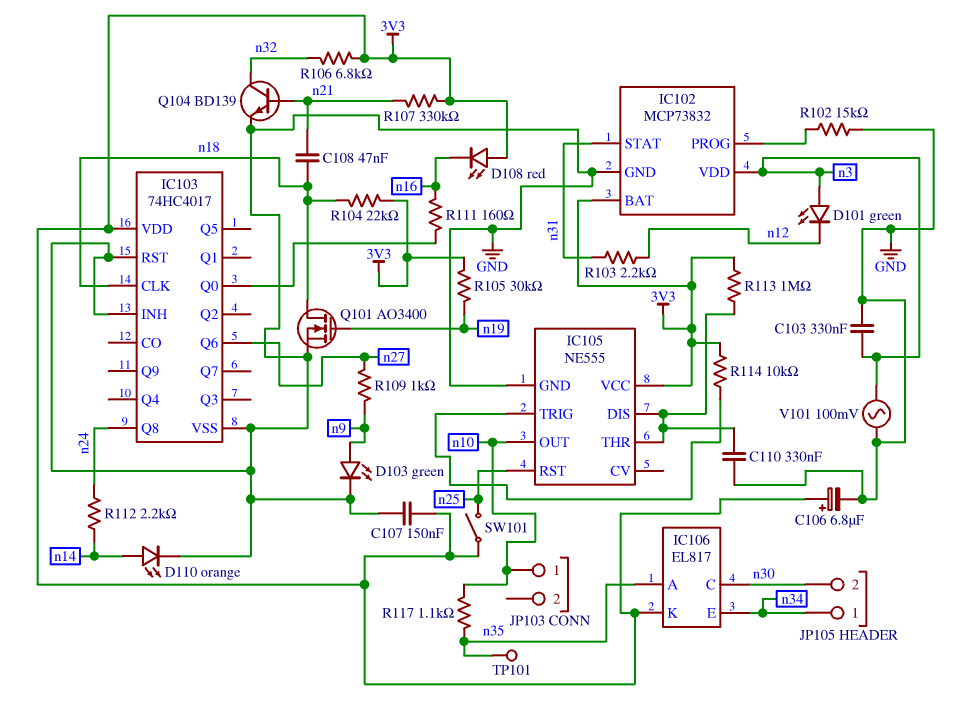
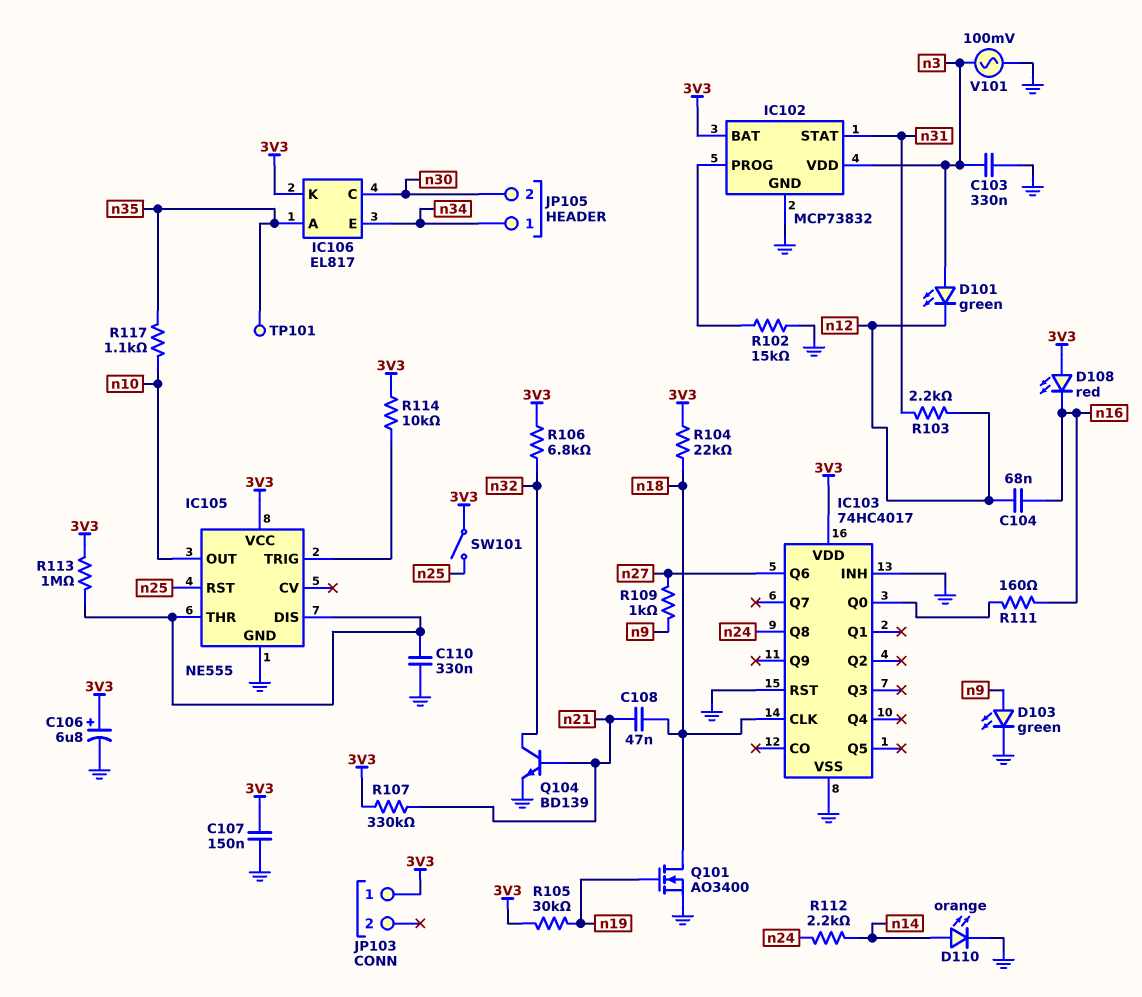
C104: none -> 68nF (n12, n16)
JP103 pin 1: n10 -> 3V3

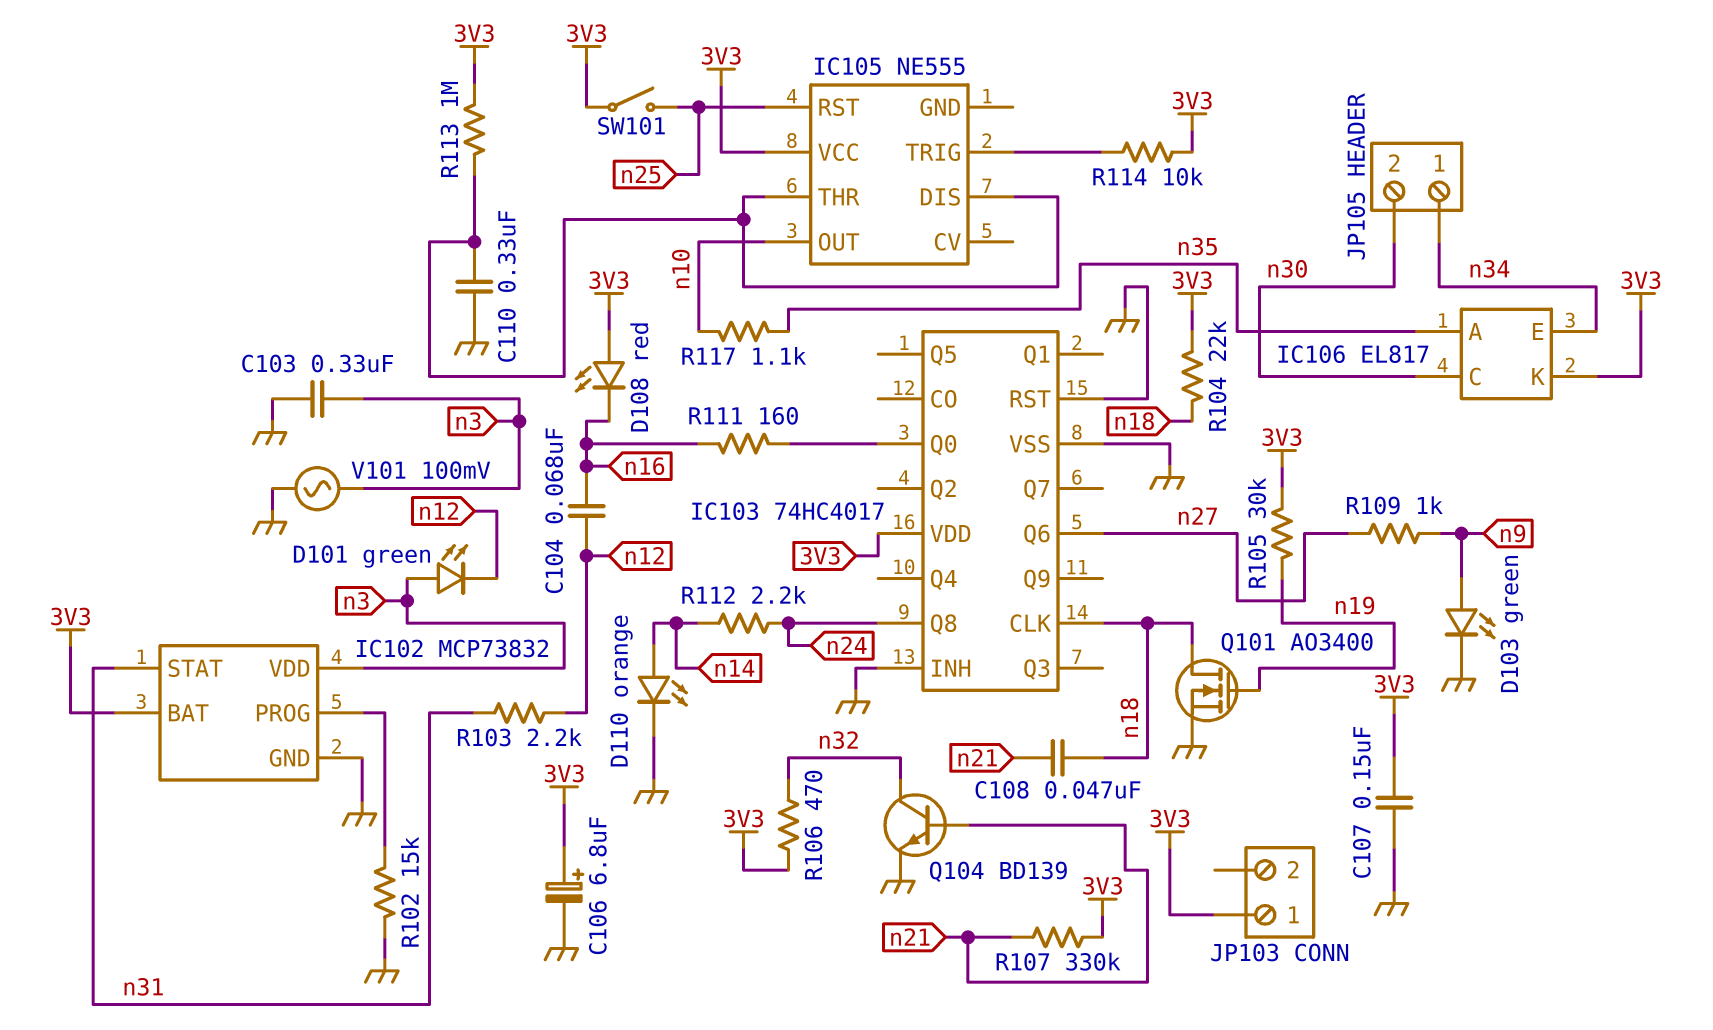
IC105 pin GND: GND -> none
R106: 6.8k (3V3, n32) -> 470 (3V3, n32)
TP101: test point (n35) -> none

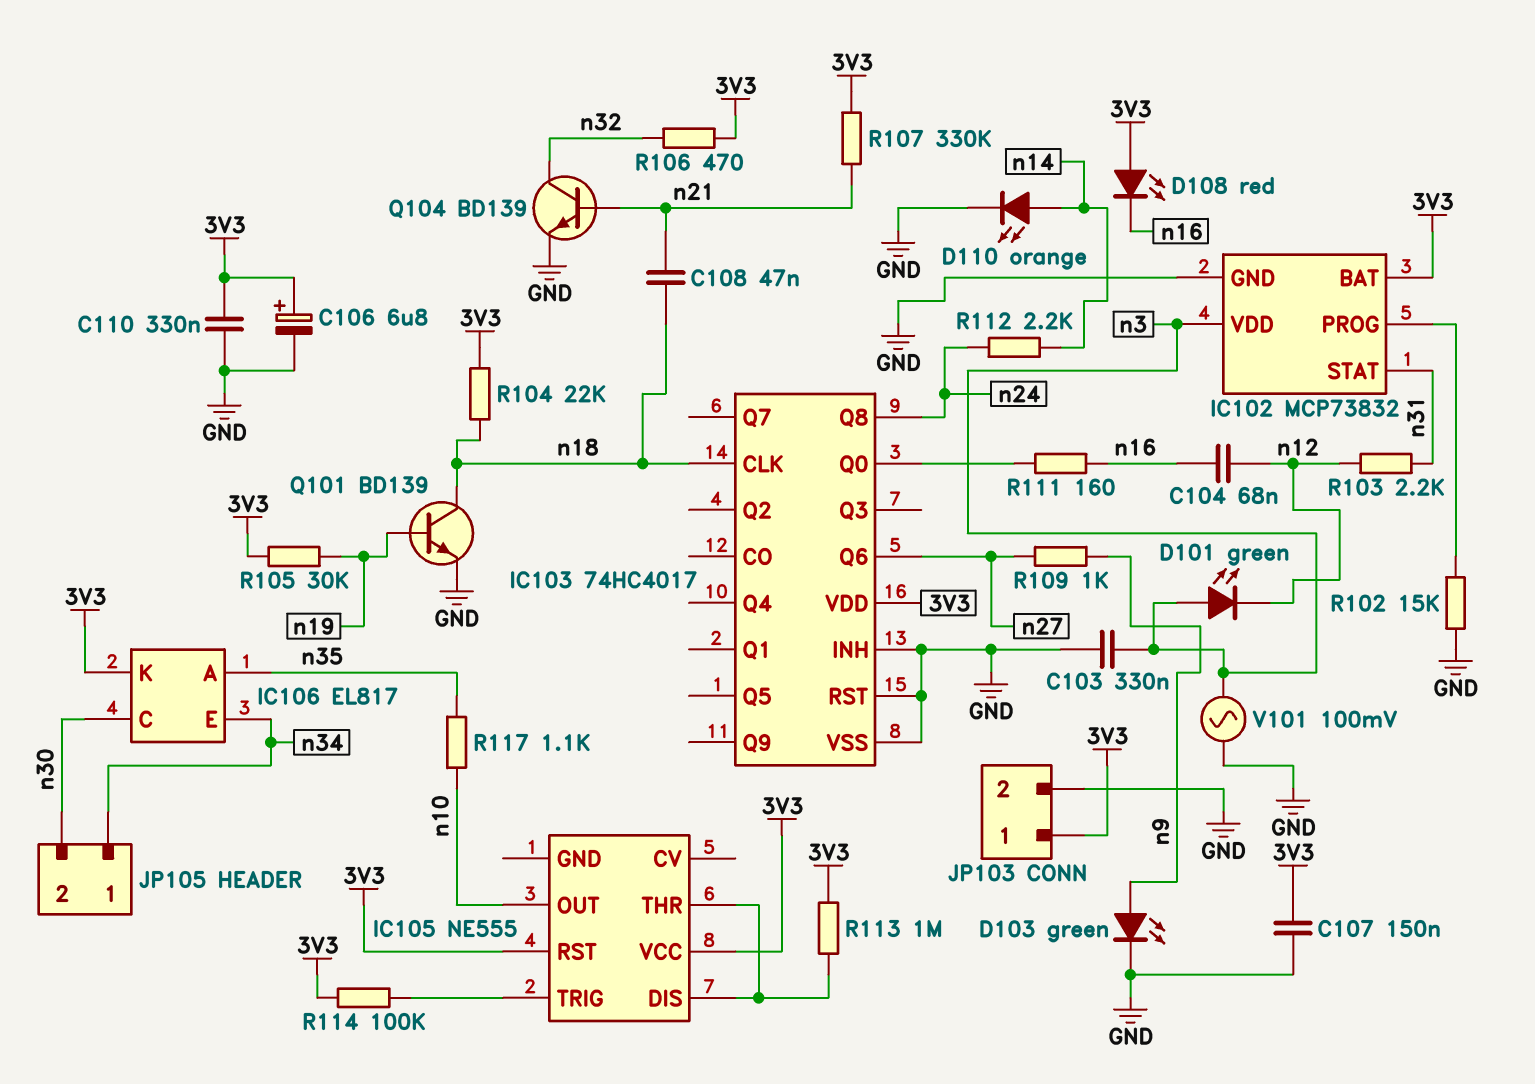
C110: 330nF (GND, IC105/DIS) -> 330nF (3V3, GND)
IC105 pin RST: n25 -> 3V3
JP103 pin 2: none -> GND
Q101: NMOS AO3400 (G n19, D n18, S GND) -> NPN BD139 (B n19, C n18, E GND)
R114: 10k (3V3, IC105/TRIG) -> 100k (3V3, IC105/TRIG)
SW101: switch (3V3, n25) -> none

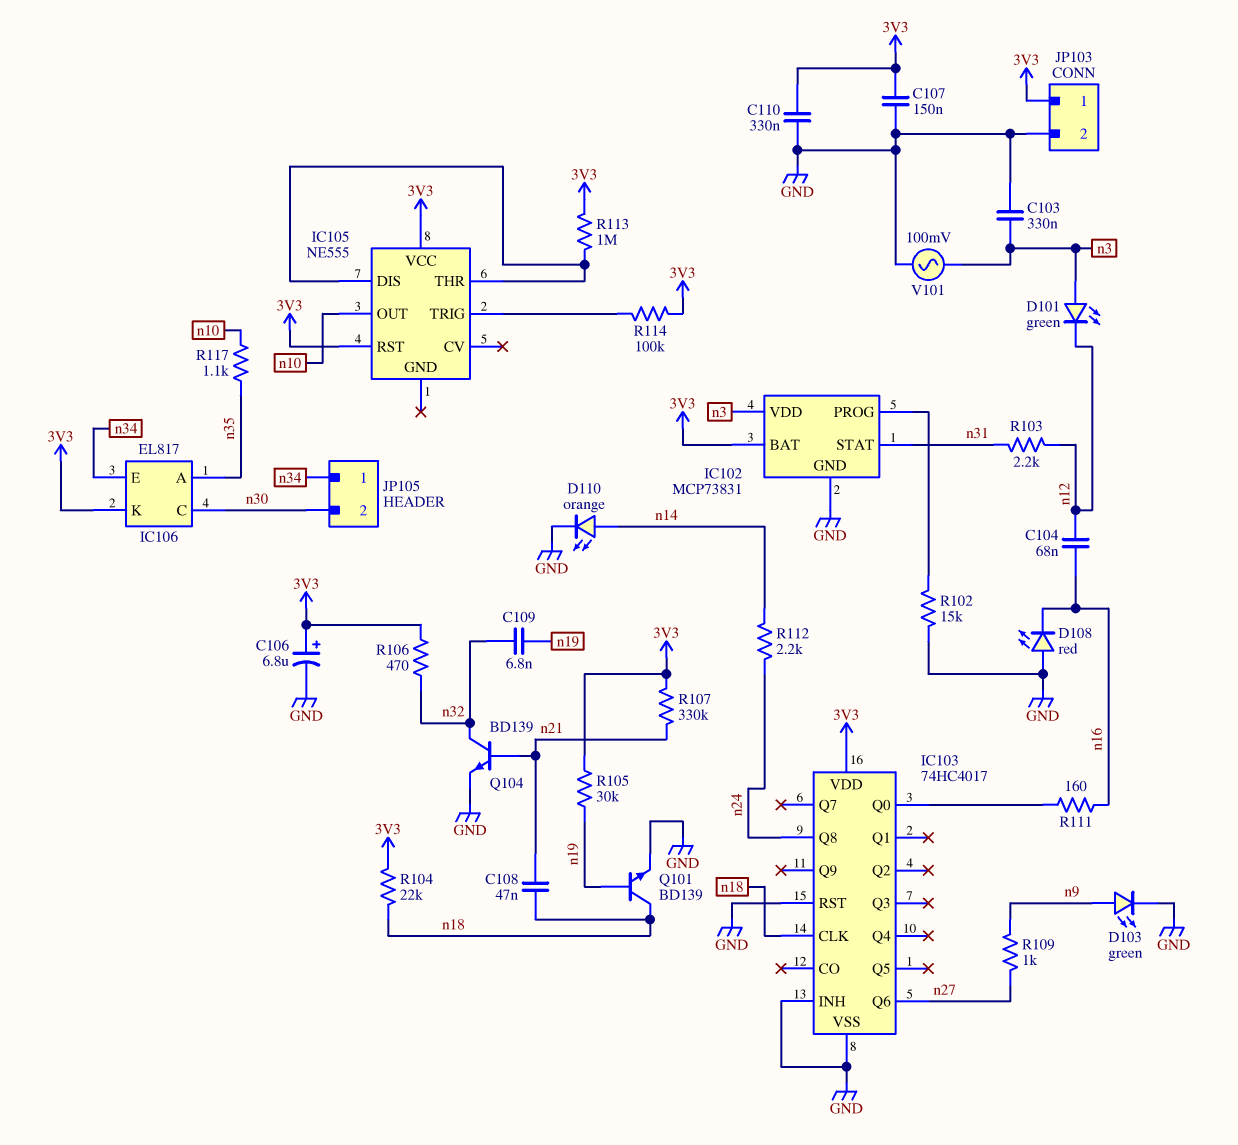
C109: none -> 6.8nF (n19, n32)
D108: LED red (A 3V3, K n16) -> LED red (A GND, K n16)
IC102: MCP73832 -> MCP73831

